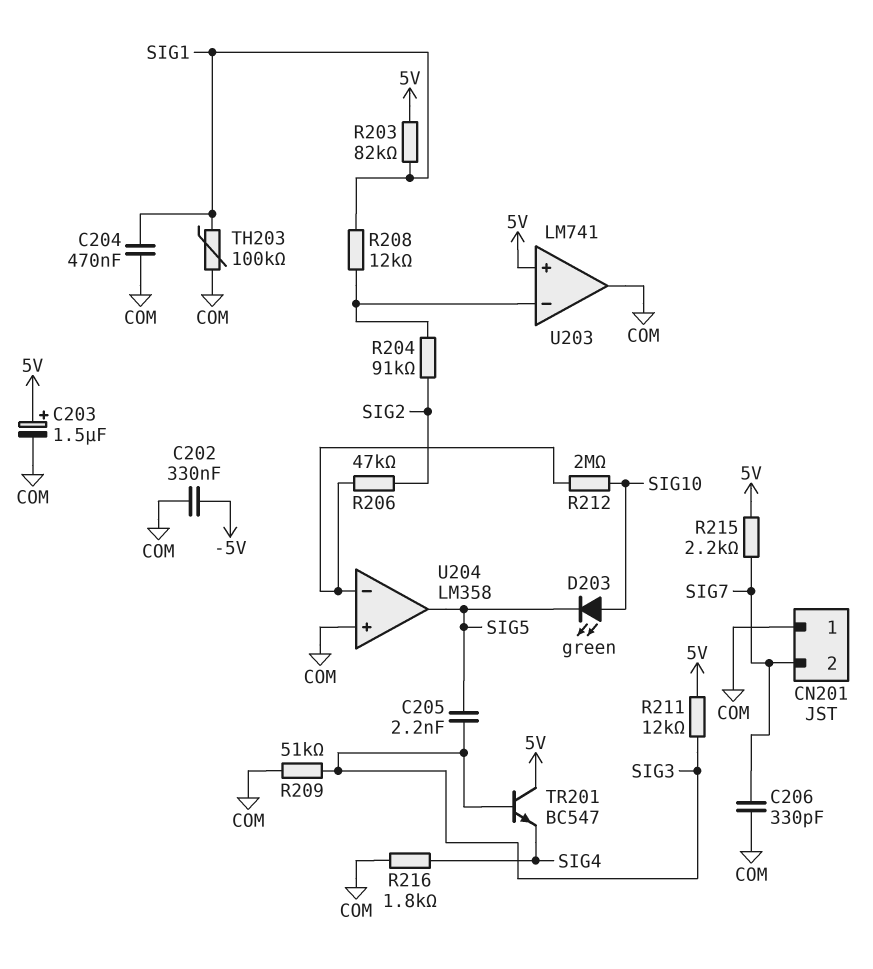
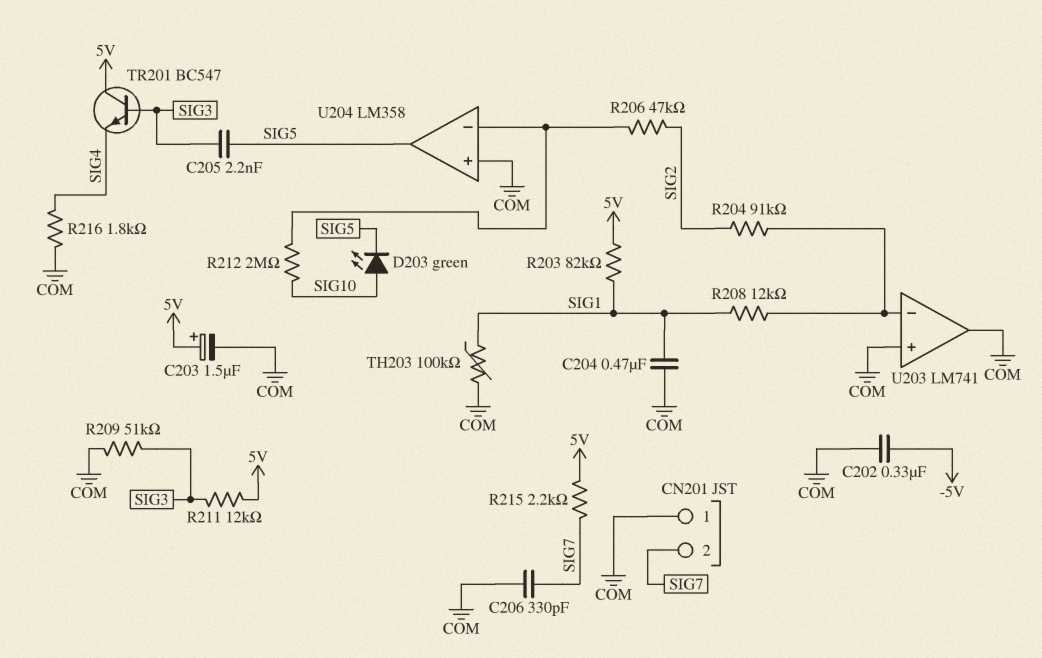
U203 pin in+: 5V -> COM

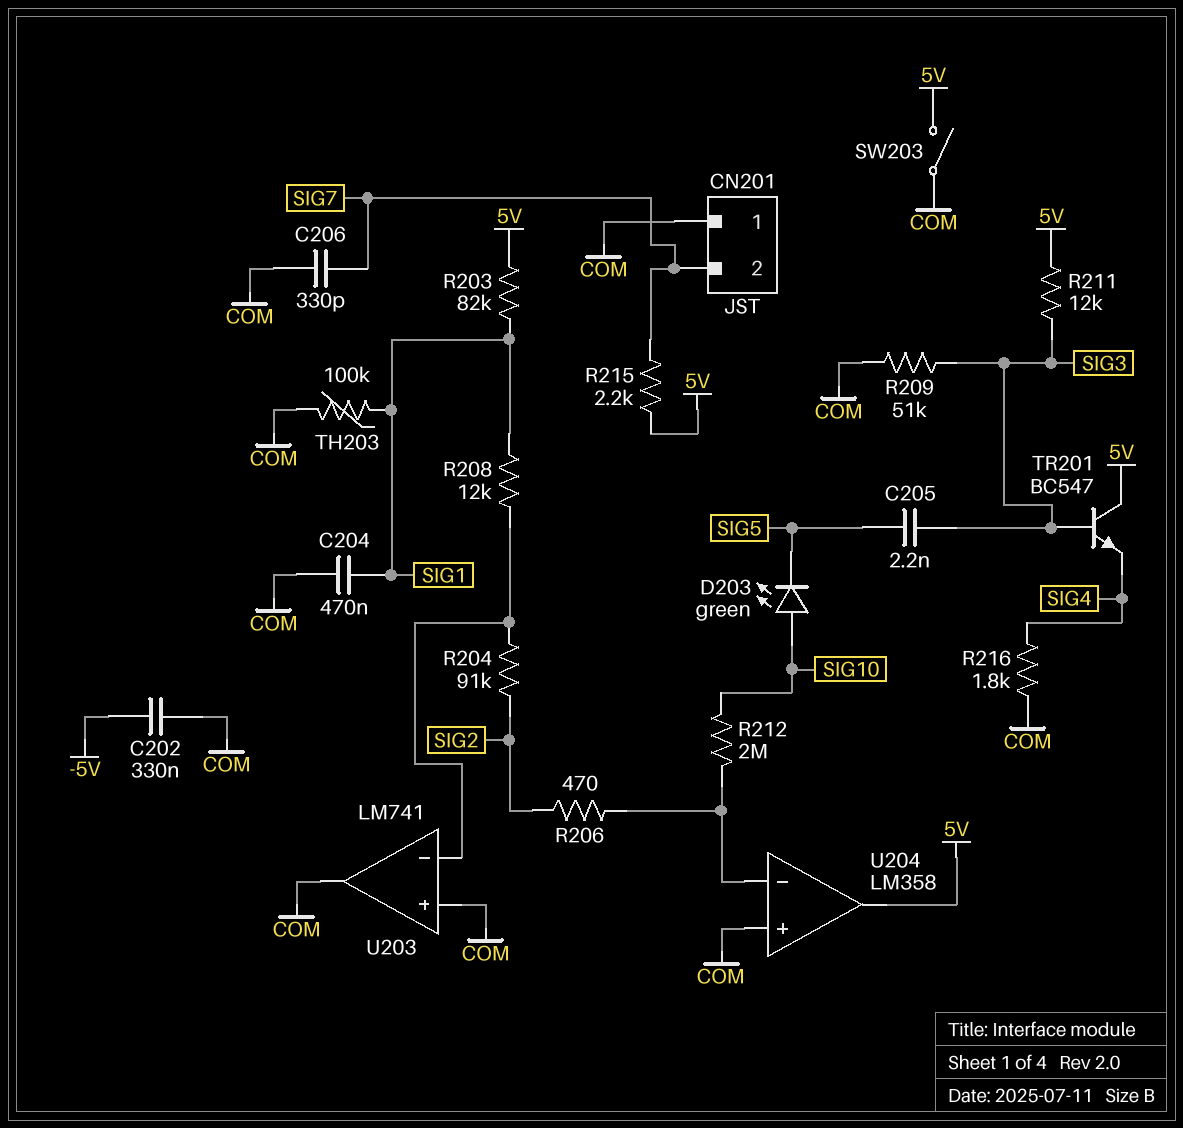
C203: 1.5uF (plus 5V, minus COM) -> none
R206: 47k (SIG2, U204/in-) -> 470 (SIG2, U204/in-)
SW203: none -> switch (5V, COM)
U204 pin out: SIG5 -> 5V

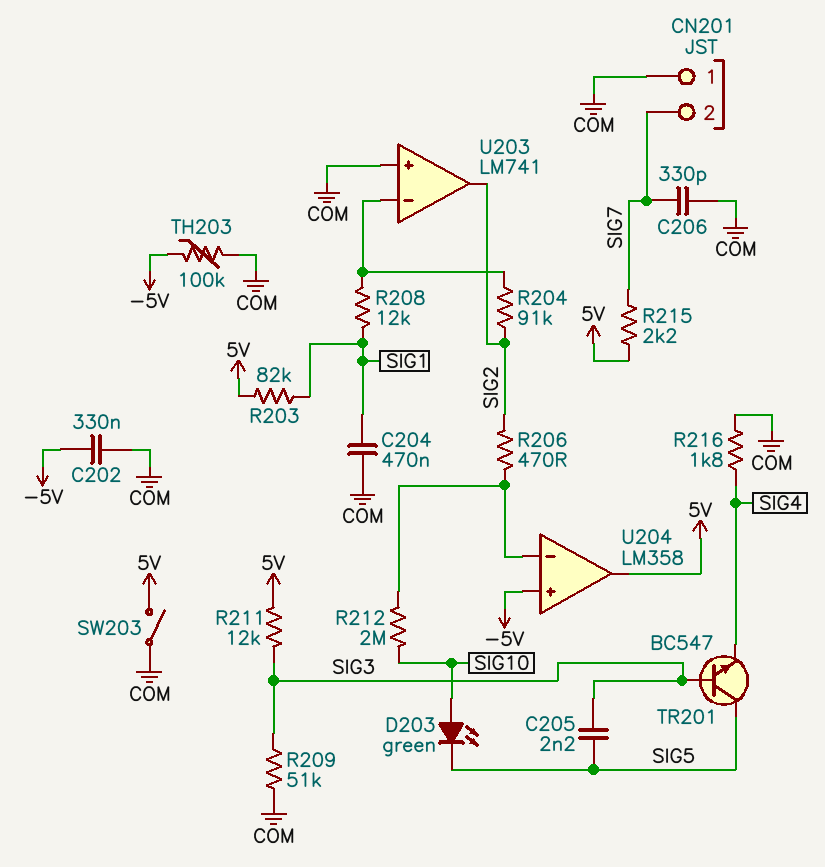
TH203: 100k (COM, SIG1) -> 100k (-5V, COM)
TR201: NPN BC547 (B SIG3, C 5V, E SIG4) -> NPN BC547 (B SIG3, C SIG5, E SIG4)
U203 pin out: COM -> SIG2
U204 pin in+: COM -> -5V

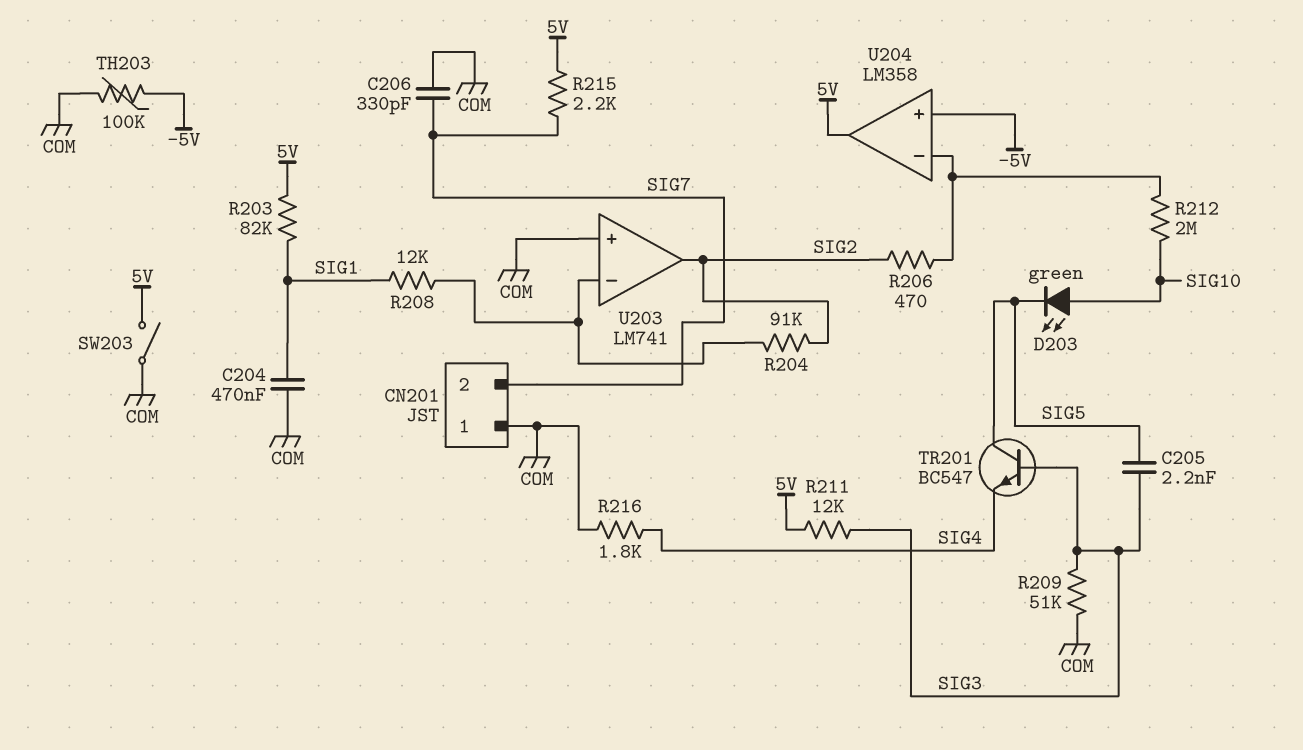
C202: 330nF (-5V, COM) -> none

